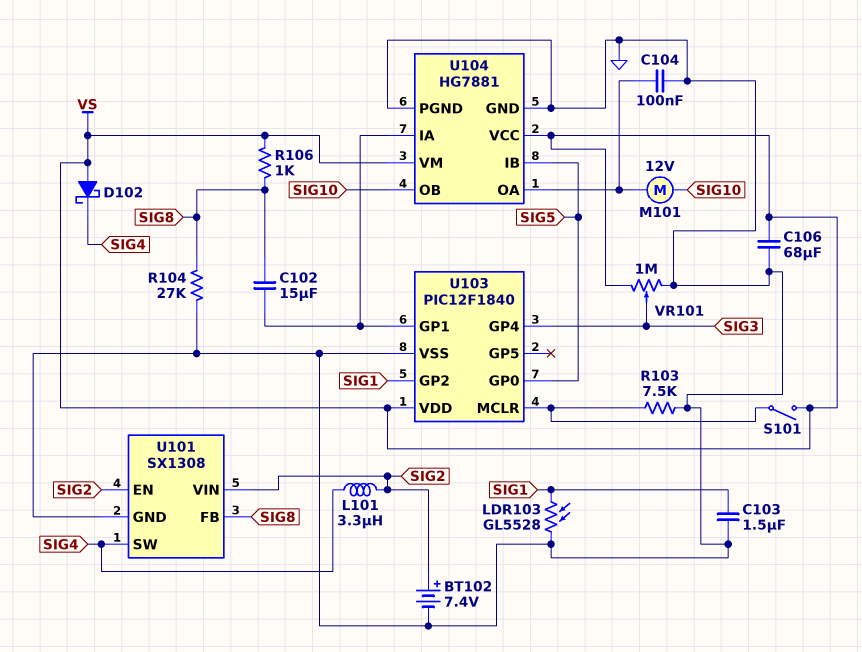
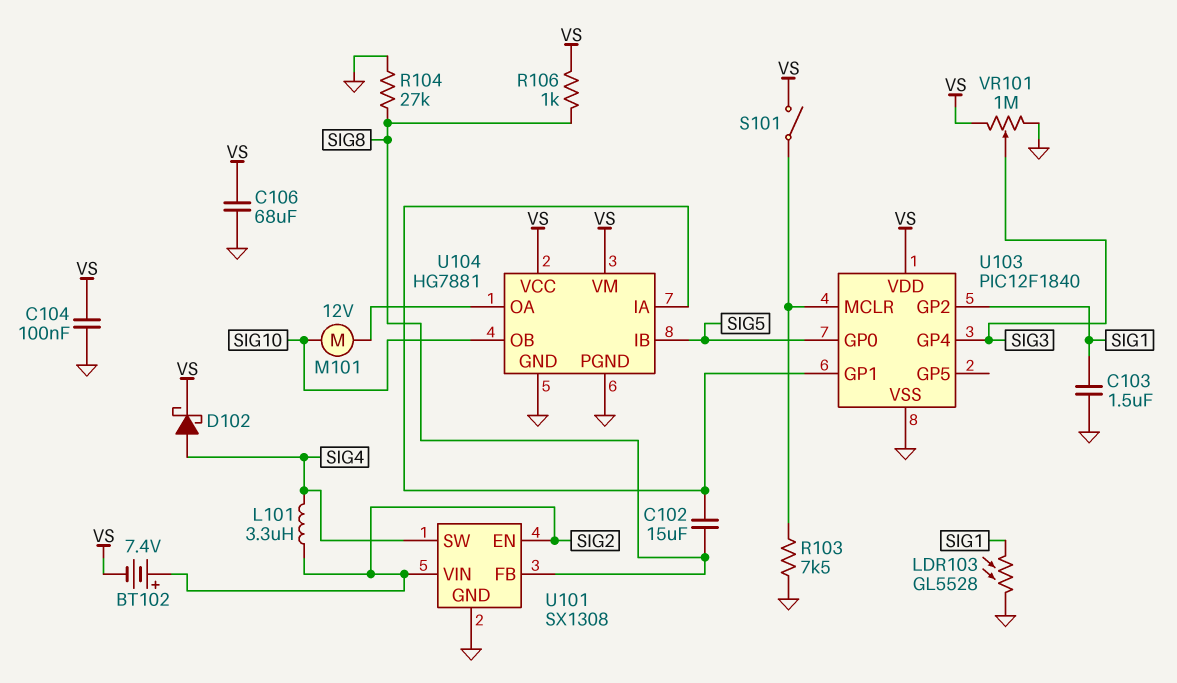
BT102: 7.4V (plus SIG2, minus GND) -> 7.4V (plus SIG2, minus VS)
C104: 100nF (GND, U104/OA) -> 100nF (GND, VS)
D102: schottky (A VS, K SIG4) -> schottky (A SIG4, K VS)

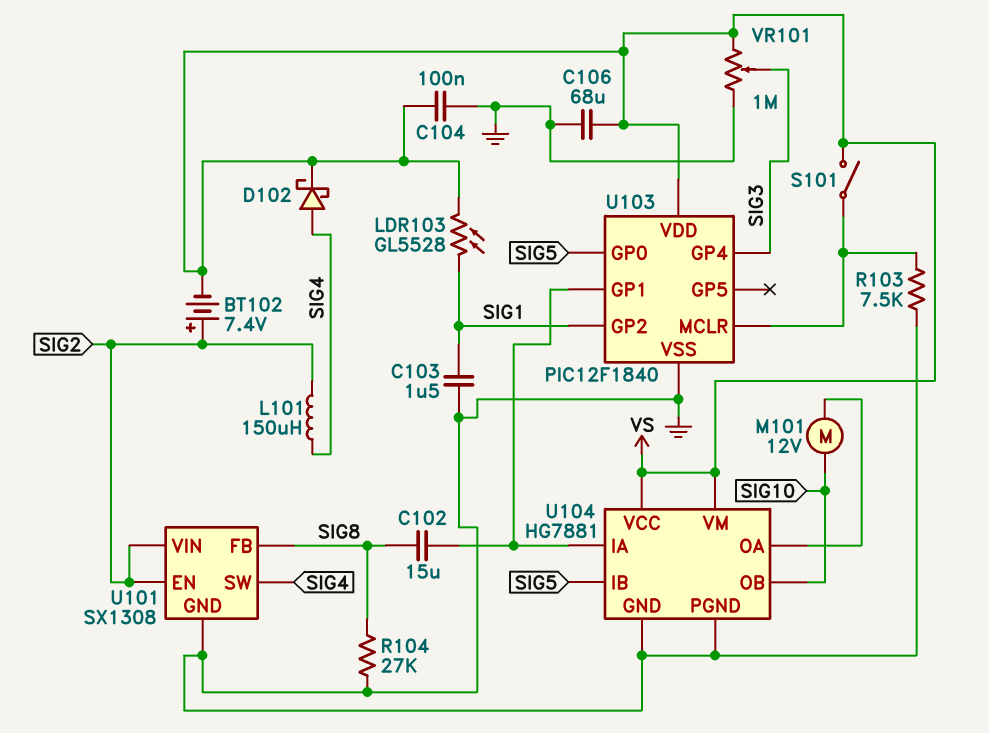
L101: 3.3uH (SIG2, SIG4) -> 150uH (SIG2, SIG4)
LDR103: GL5528 (GND, SIG1) -> GL5528 (SIG1, VS)
R106: 1k (SIG8, VS) -> none

